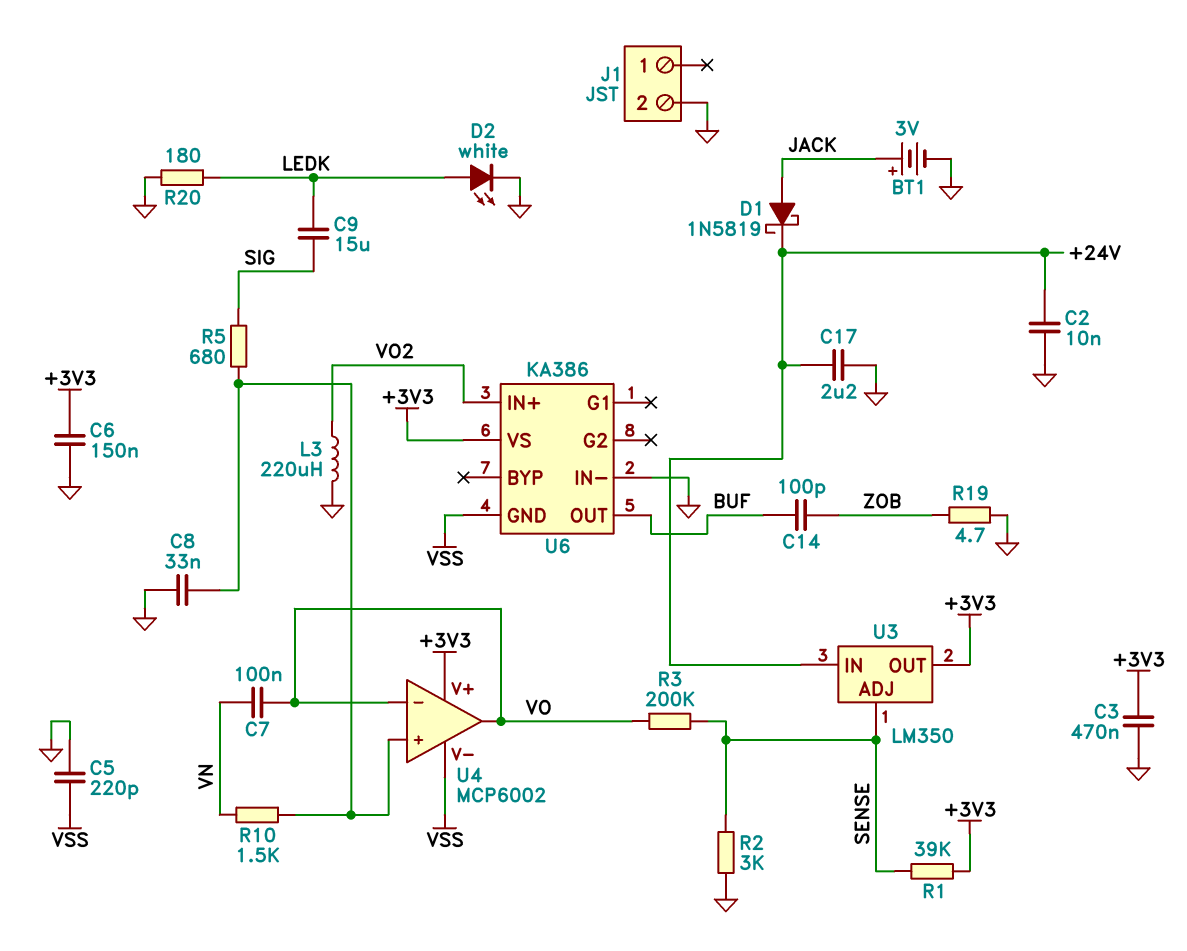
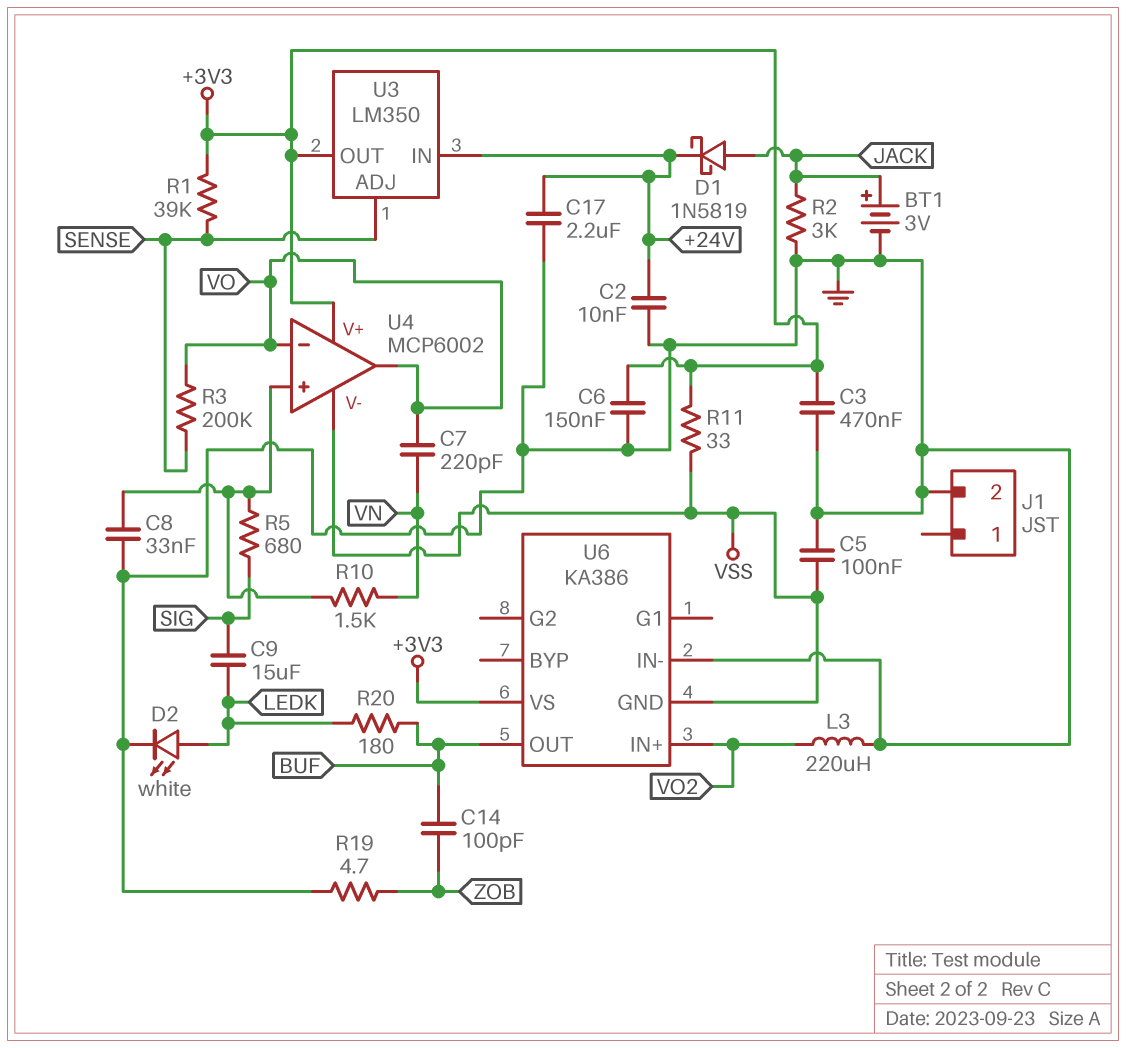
C5: 220pF (GND, VSS) -> 100nF (GND, VSS)
C7: 100nF (VN, VO) -> 220pF (VN, VO)
R2: 3k (GND, SENSE) -> 3k (GND, JACK)
R11: none -> 33 (+3V3, VSS)
R20: 180 (GND, LEDK) -> 180 (BUF, LEDK)

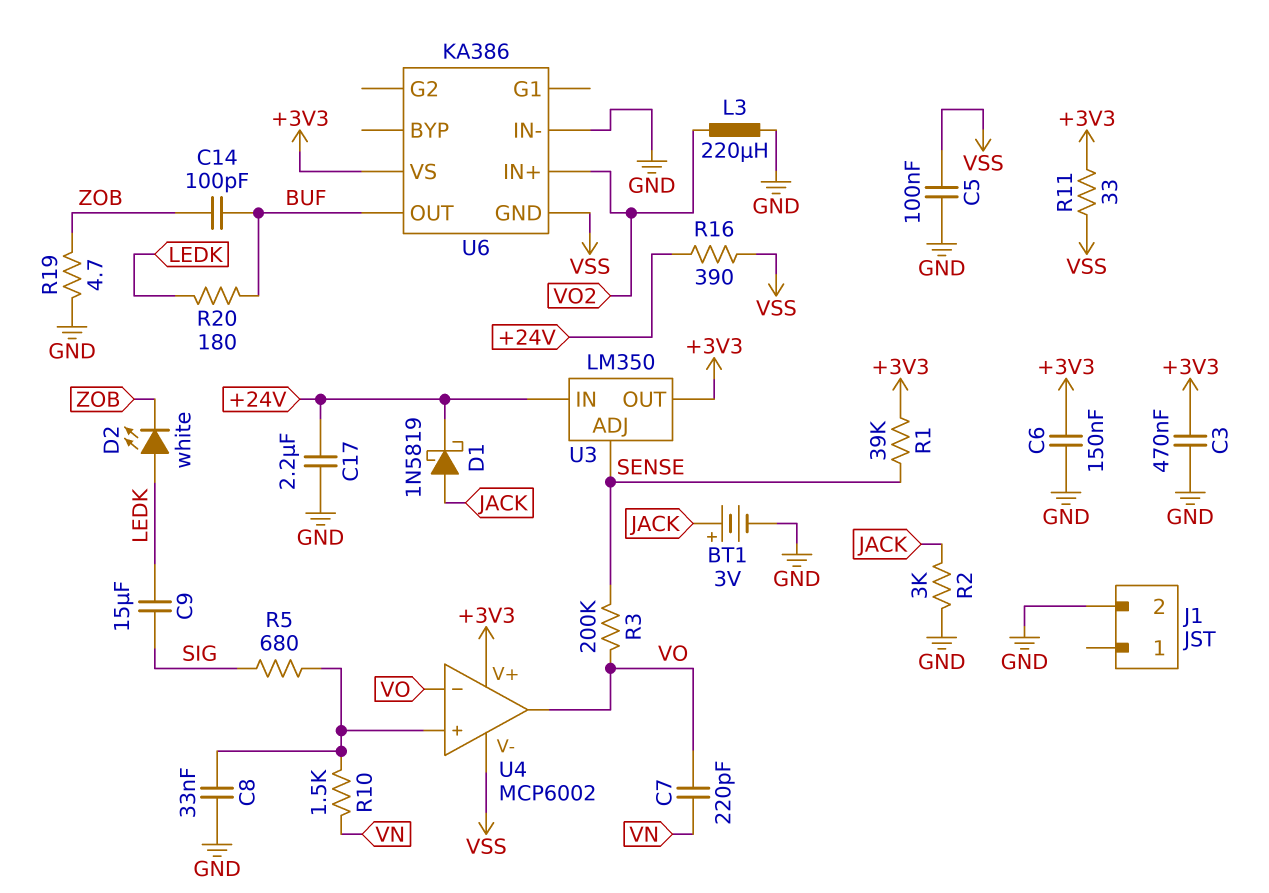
C2: 10nF (+24V, GND) -> none
D2: LED white (A LEDK, K GND) -> LED white (A LEDK, K ZOB)
R16: none -> 390 (+24V, VSS)

